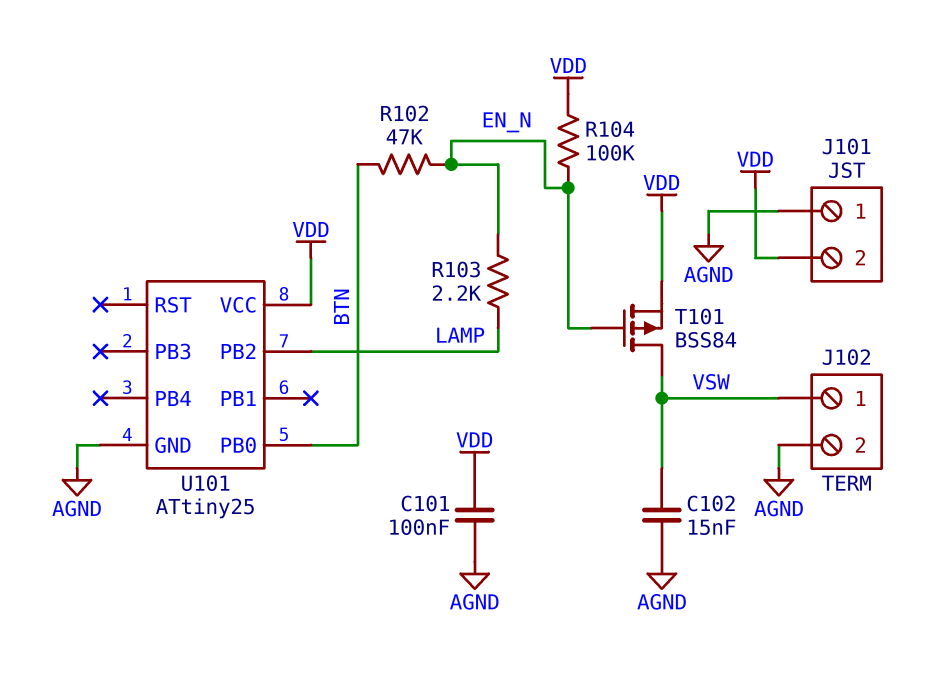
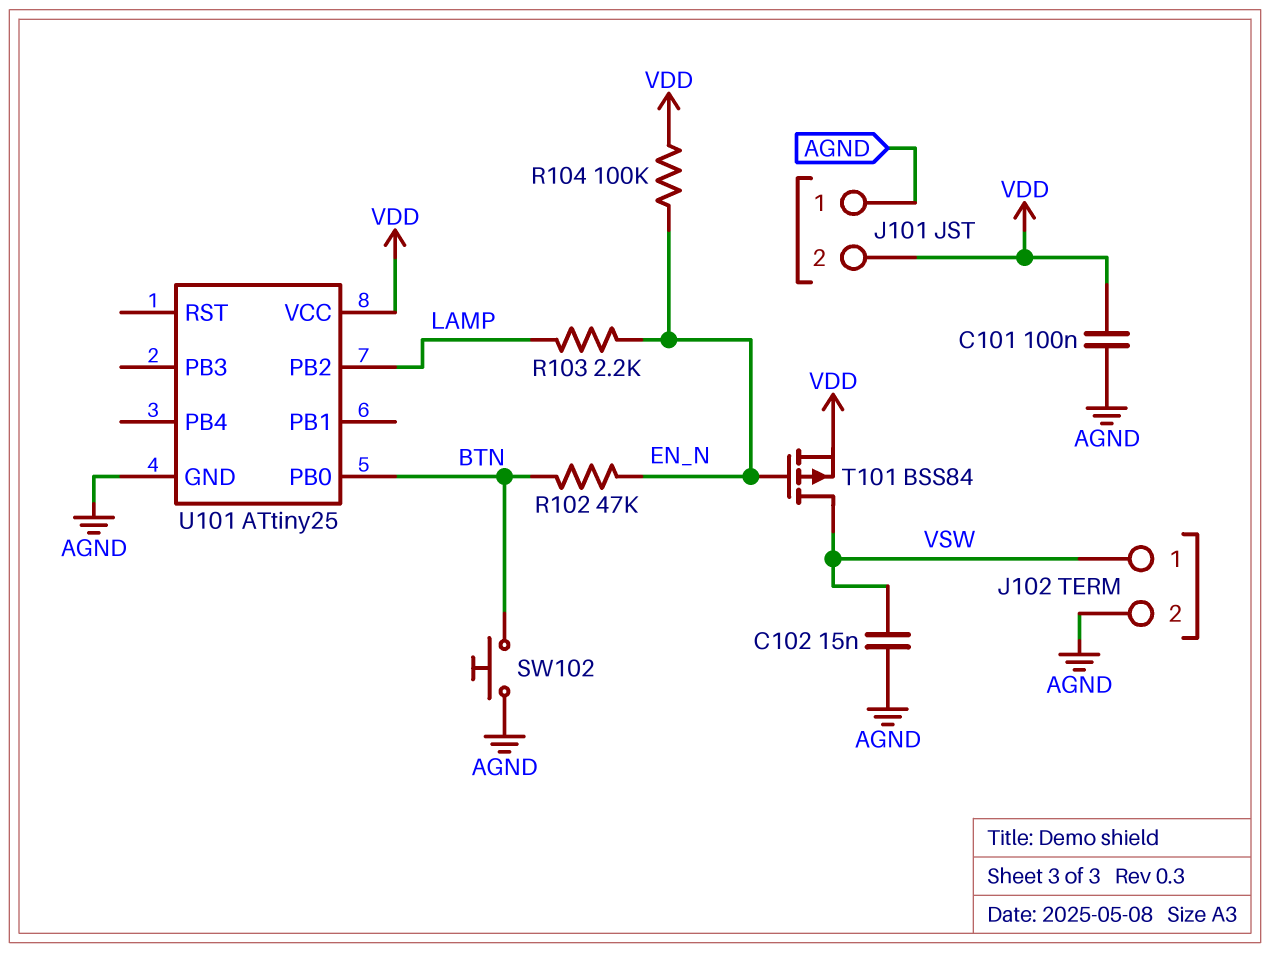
SW102: none -> button (AGND, BTN)

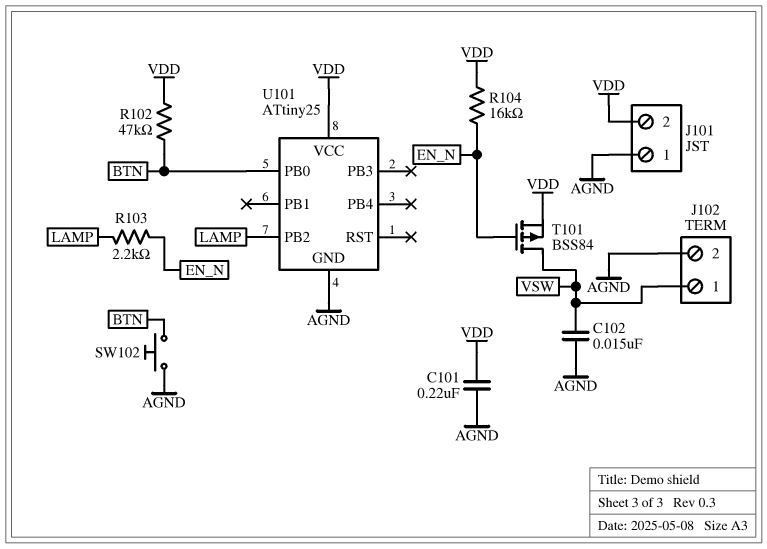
C101: 100nF (AGND, VDD) -> 220nF (AGND, VDD)
R102: 47k (BTN, EN_N) -> 47k (BTN, VDD)
R104: 100k (EN_N, VDD) -> 16k (EN_N, VDD)

